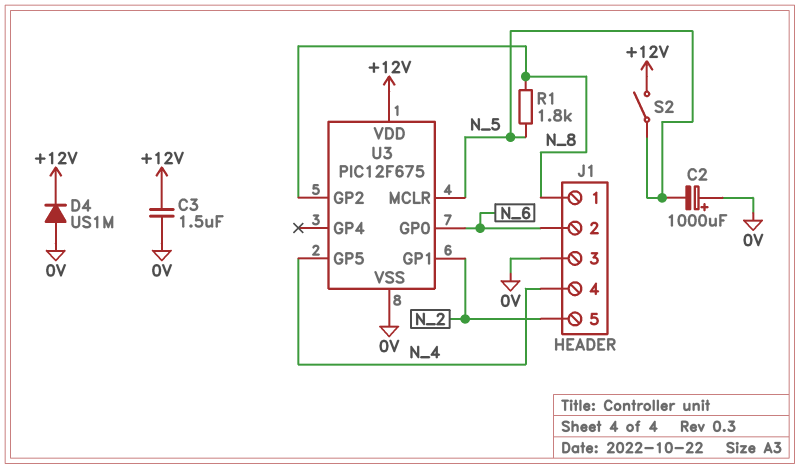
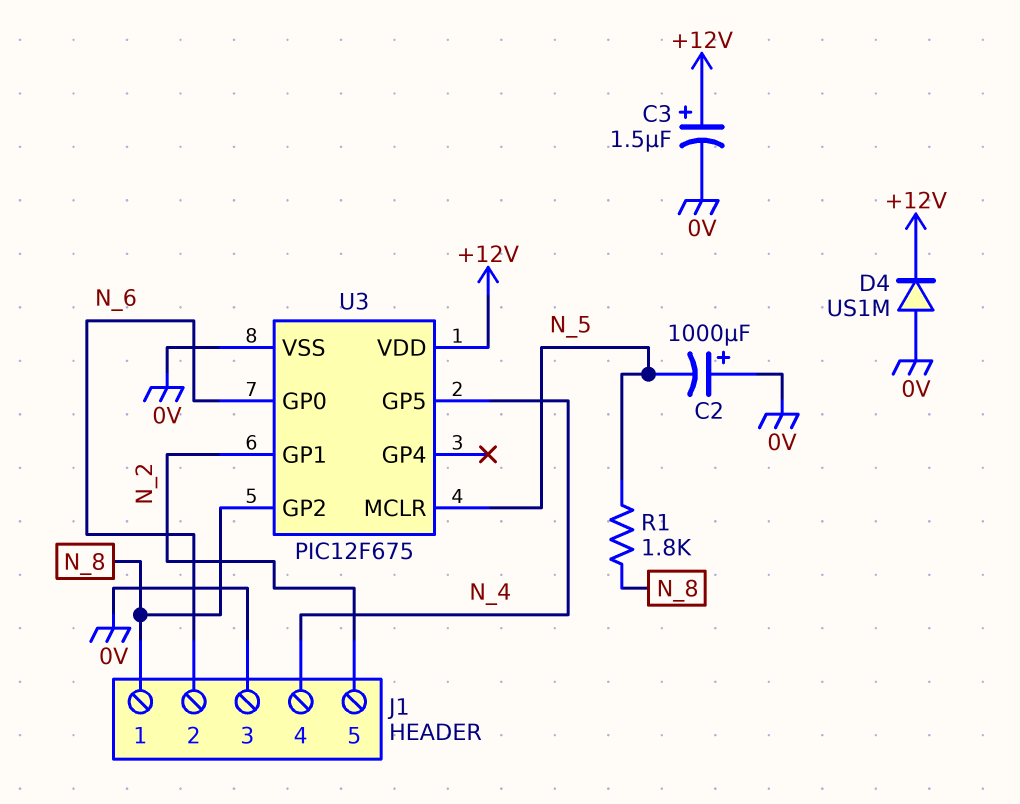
C3: 1.5uF (+12V, 0V) -> 1.5uF (plus +12V, minus 0V)
S2: switch (+12V, N_5) -> none

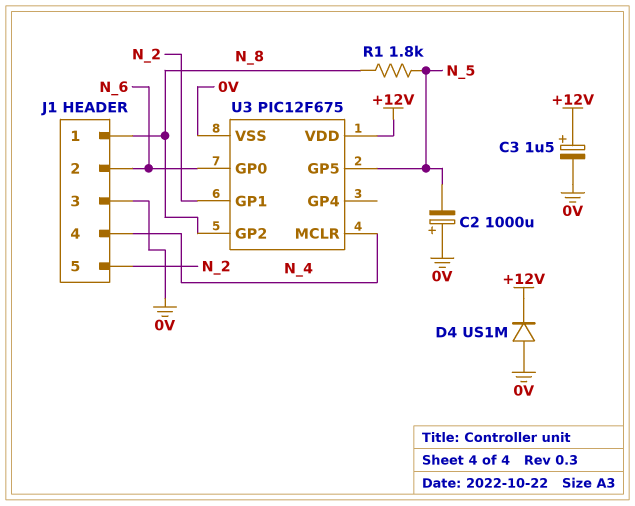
U3 pin GP5: N_4 -> N_5
U3 pin MCLR: N_5 -> N_4

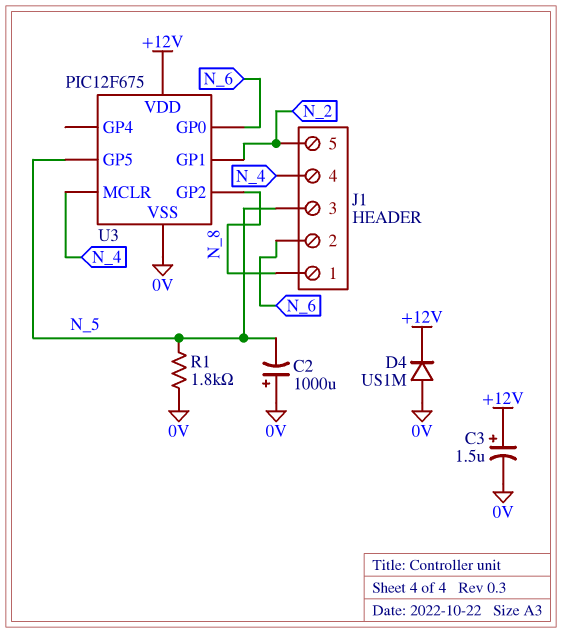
J1 pin 3: 0V -> N_5
R1: 1.8k (N_5, N_8) -> 1.8k (0V, N_5)

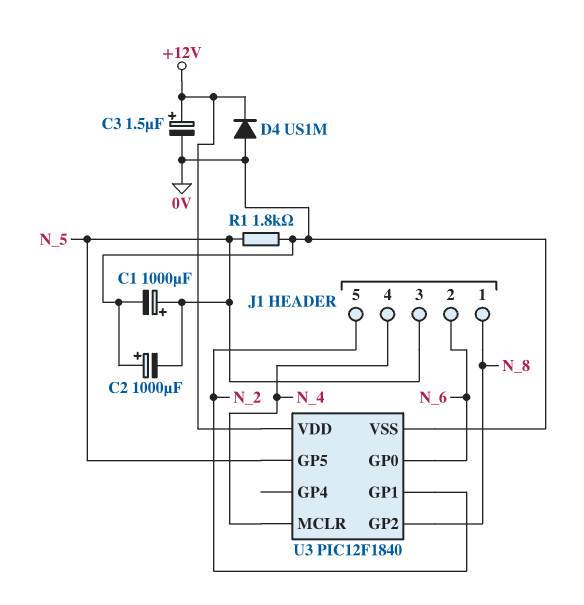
C1: none -> 1000uF (plus N_5, minus 0V)
U3: PIC12F675 -> PIC12F1840

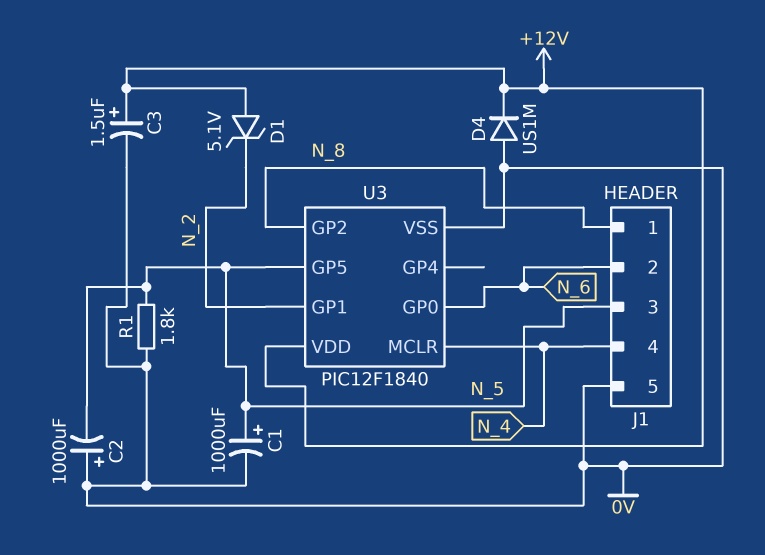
D1: none -> zener 5.1V (A +12V, K N_2)
J1 pin 5: N_2 -> 0V

